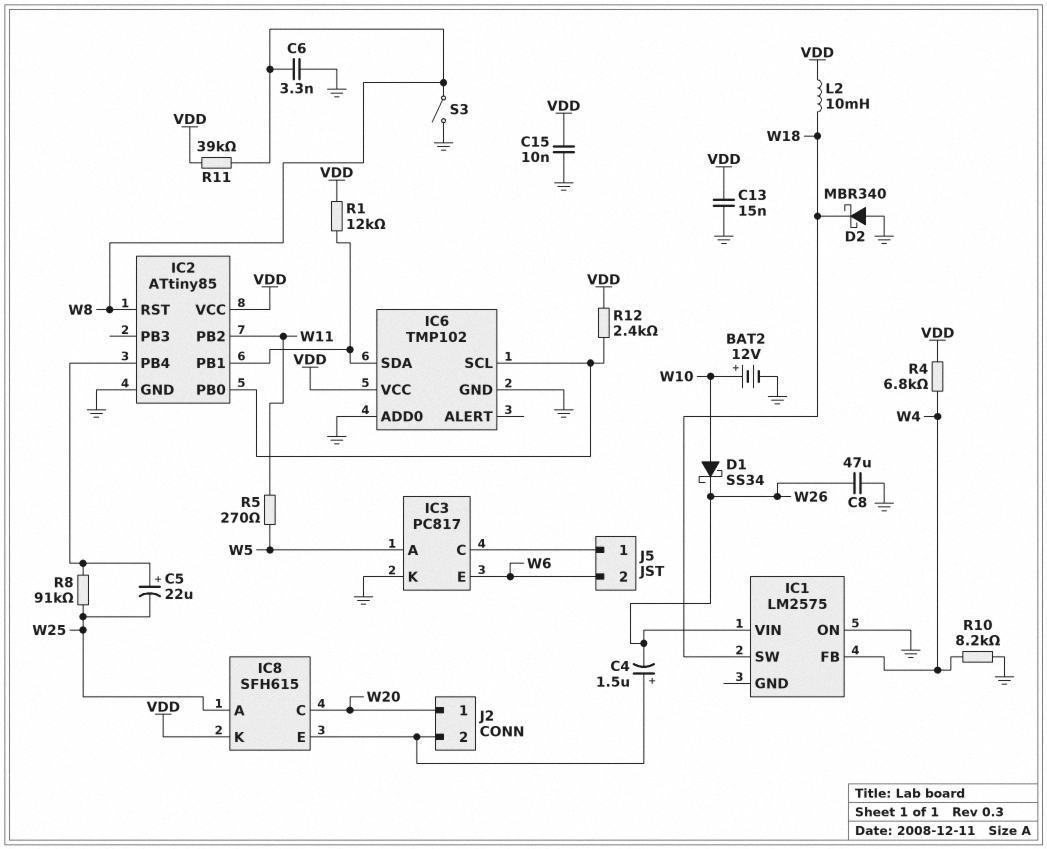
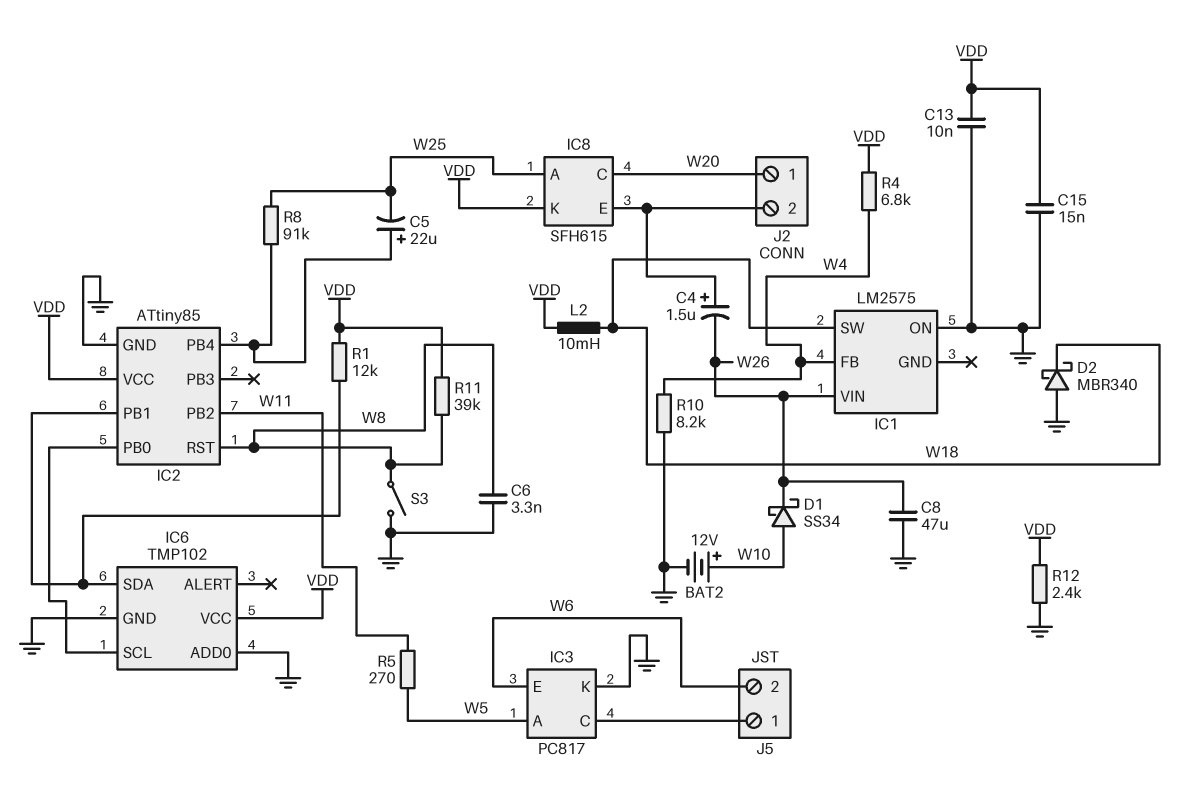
C13: 15nF (GND, VDD) -> 10nF (GND, VDD)
C15: 10nF (GND, VDD) -> 15nF (GND, VDD)
R12: 2.4k (IC2/PB0, VDD) -> 2.4k (GND, VDD)

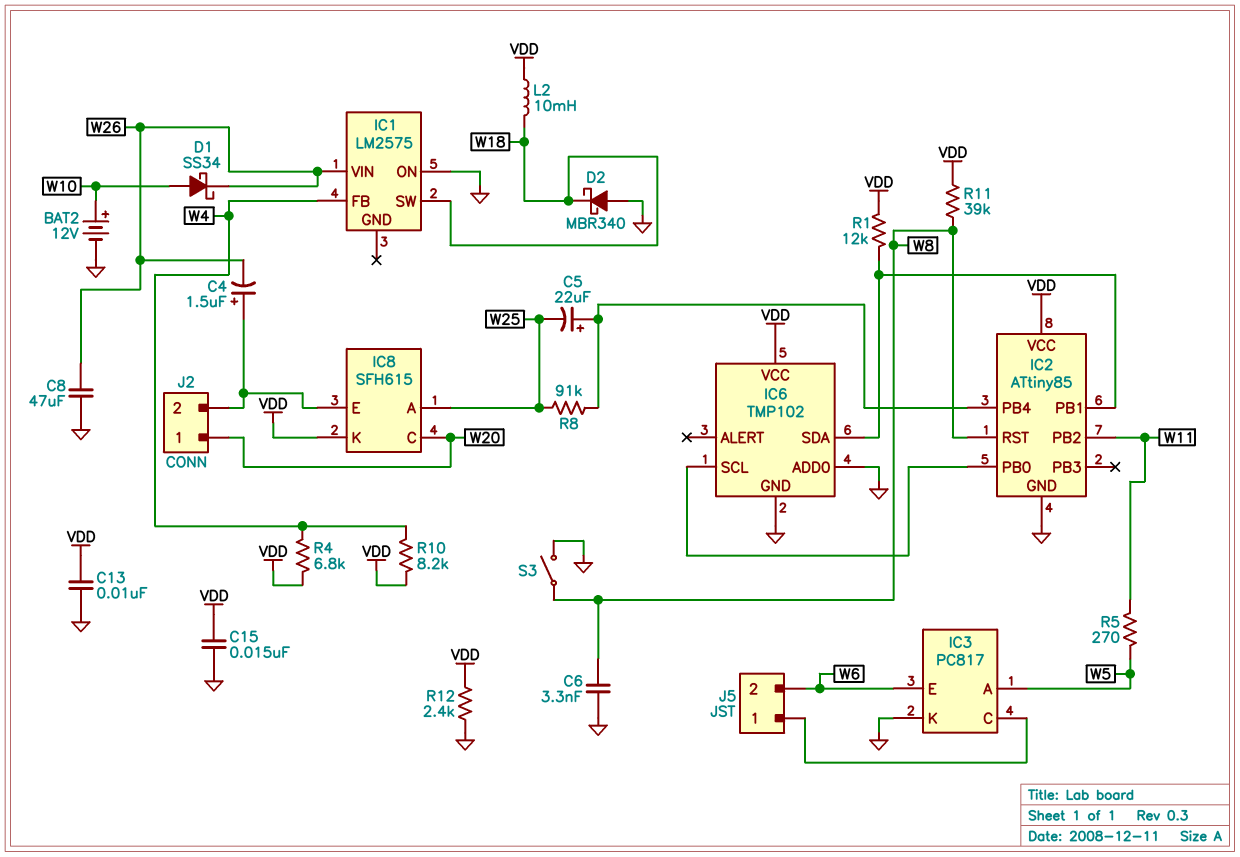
R10: 8.2k (GND, W4) -> 8.2k (VDD, W4)

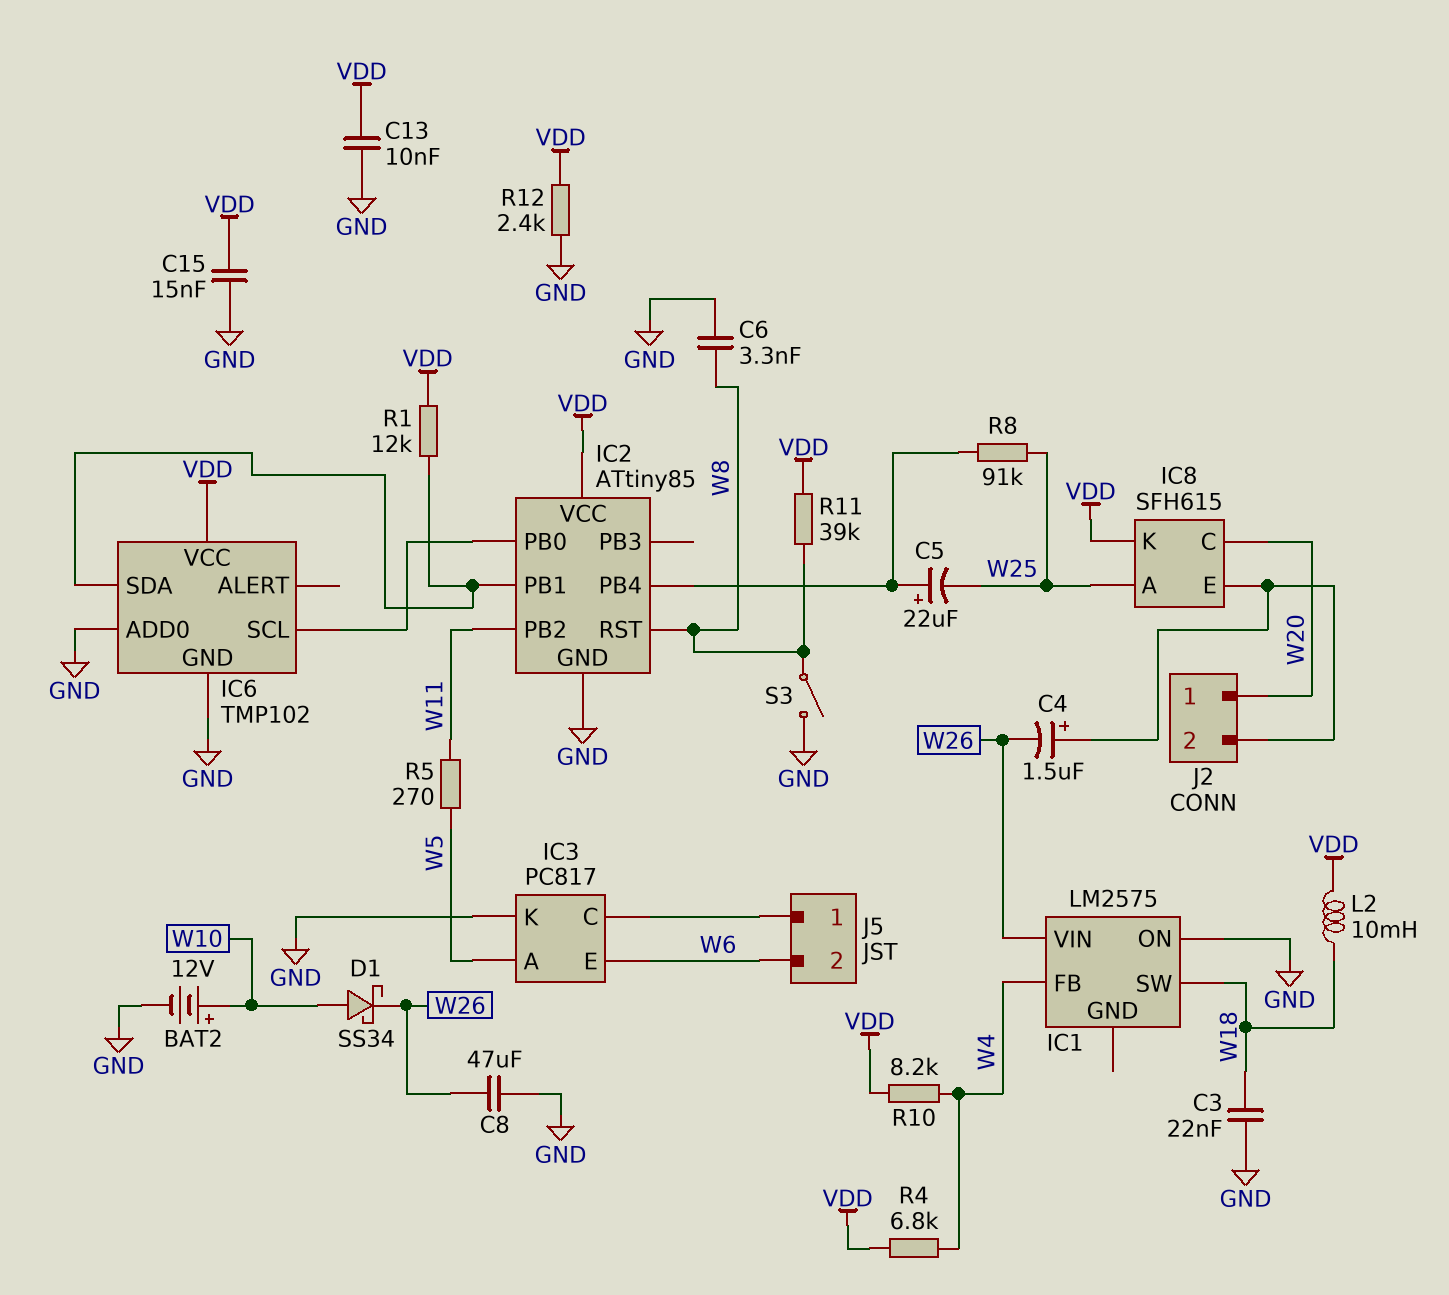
C3: none -> 22nF (GND, W18)
D2: schottky MBR340 (A GND, K W18) -> none

